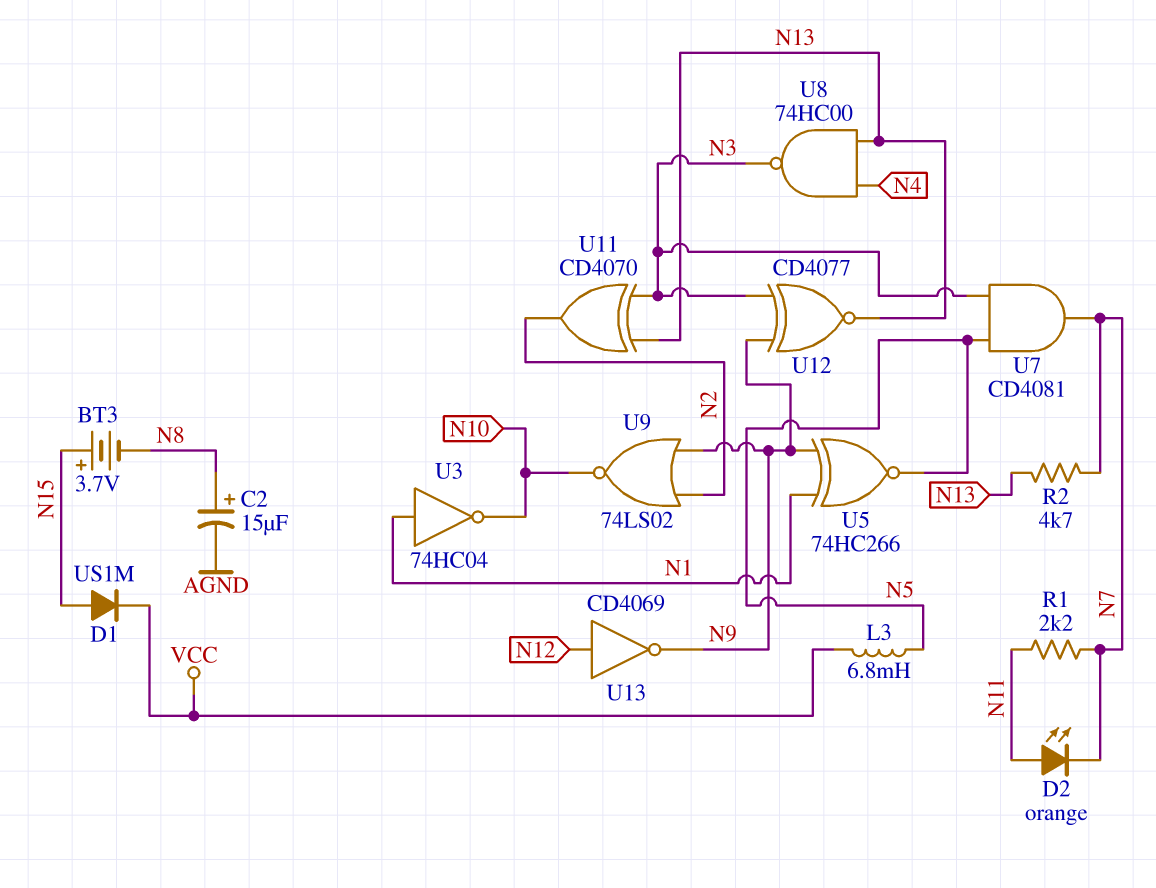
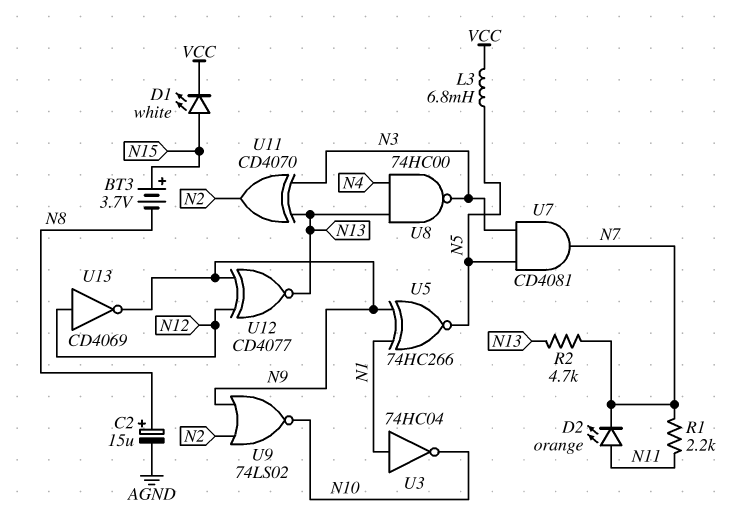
D1: diode US1M (A N15, K VCC) -> LED white (A N15, K VCC)
U12: XNOR CD4077 (in N3, in N9, out N13) -> XNOR CD4077 (in N9, in N12, out N13)

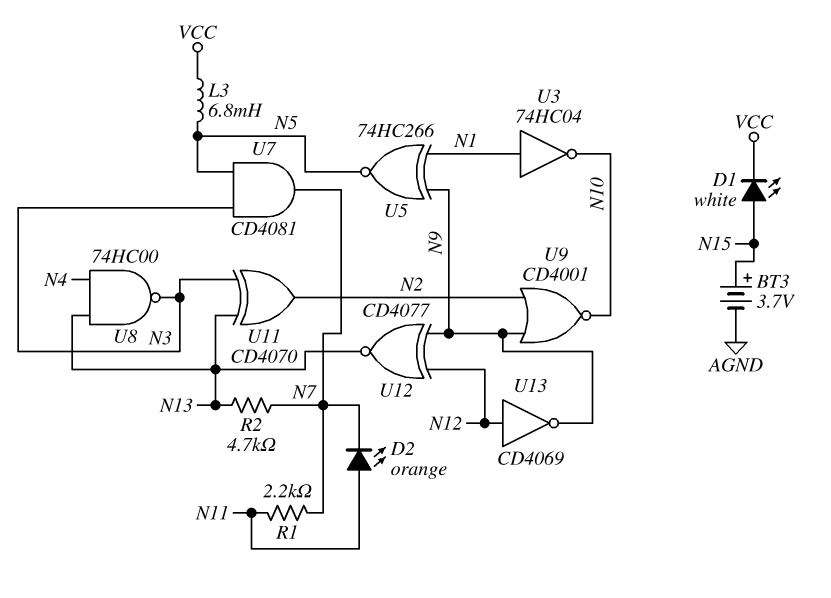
BT3: 3.7V (plus N15, minus N8) -> 3.7V (plus N15, minus AGND)
C2: 15uF (plus N8, minus AGND) -> none
U9: NOR 74LS02 (in N2, in N9, out N10) -> NOR CD4001 (in N2, in N9, out N10)

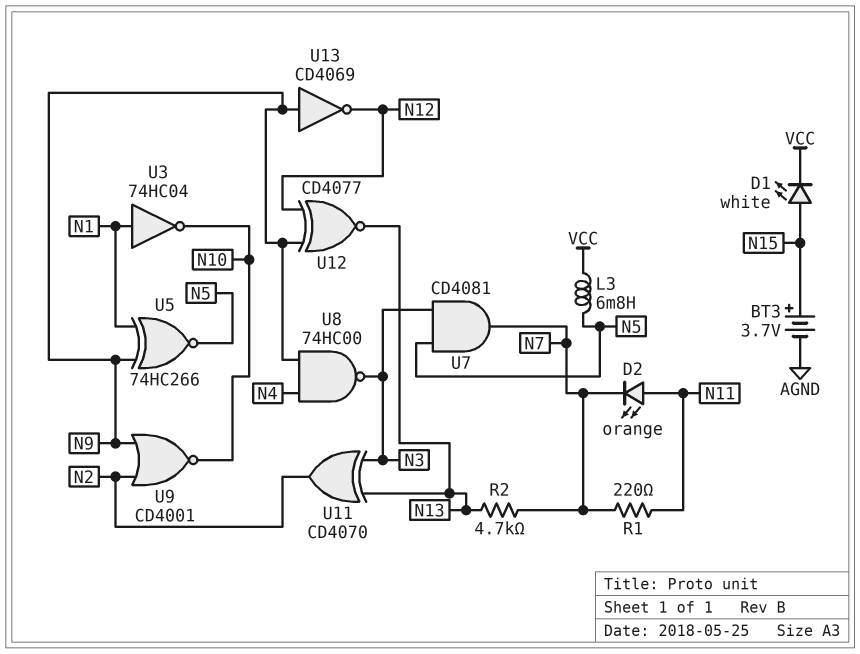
R1: 2.2k (N7, N11) -> 220 (N7, N11)
U8: NAND 74HC00 (in N4, in N13, out N3) -> NAND 74HC00 (in N4, in N9, out N3)
U13: NOT CD4069 (in N12, out N9) -> NOT CD4069 (in N9, out N12)

